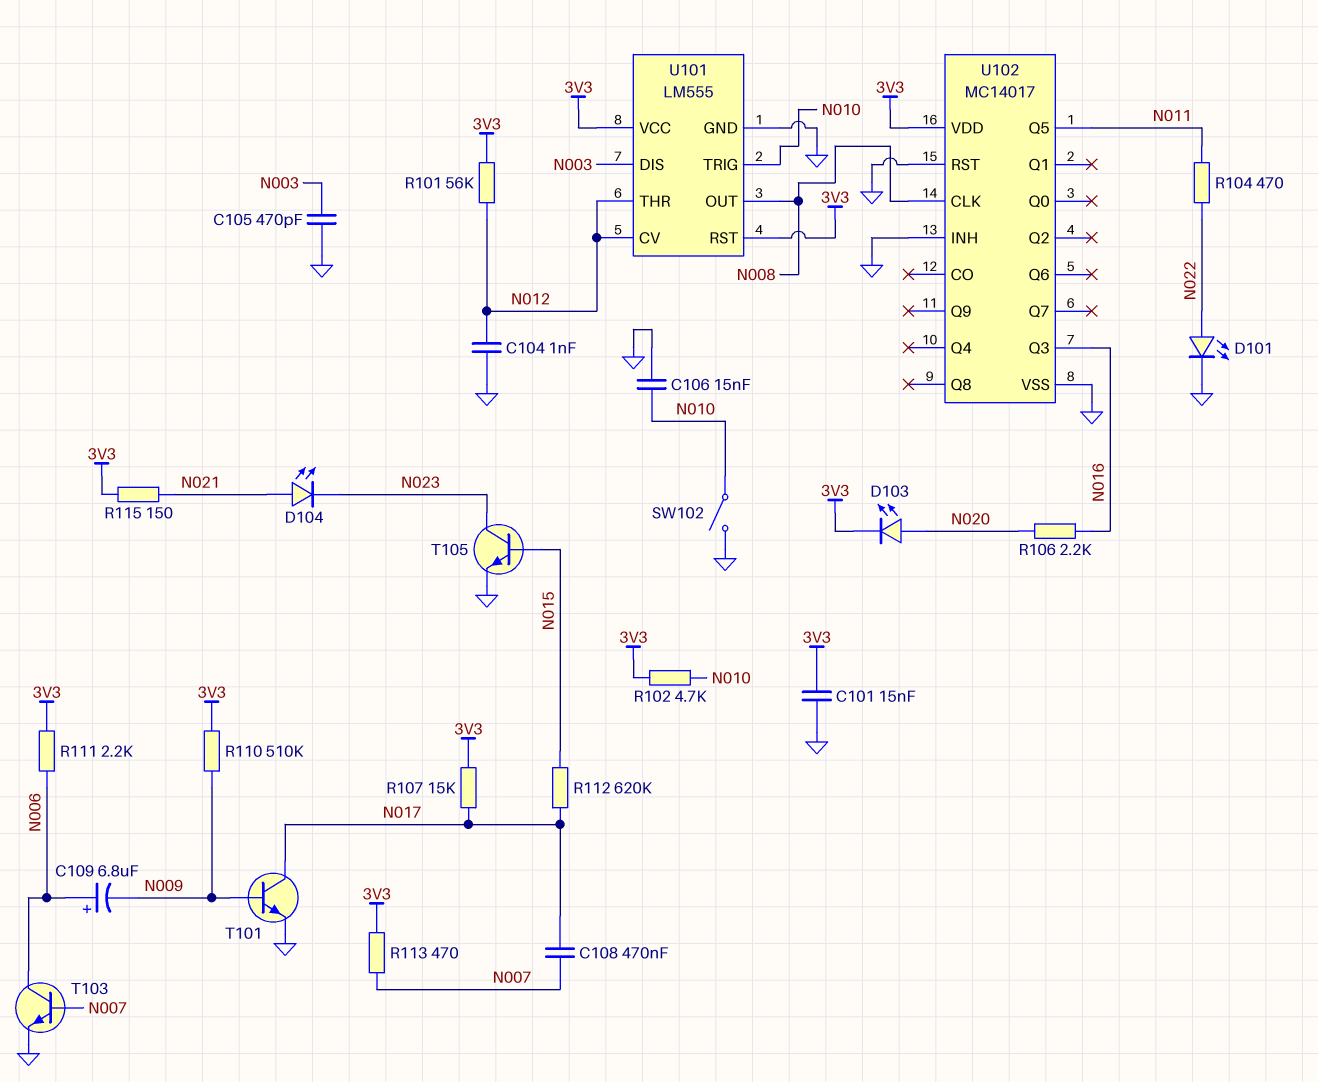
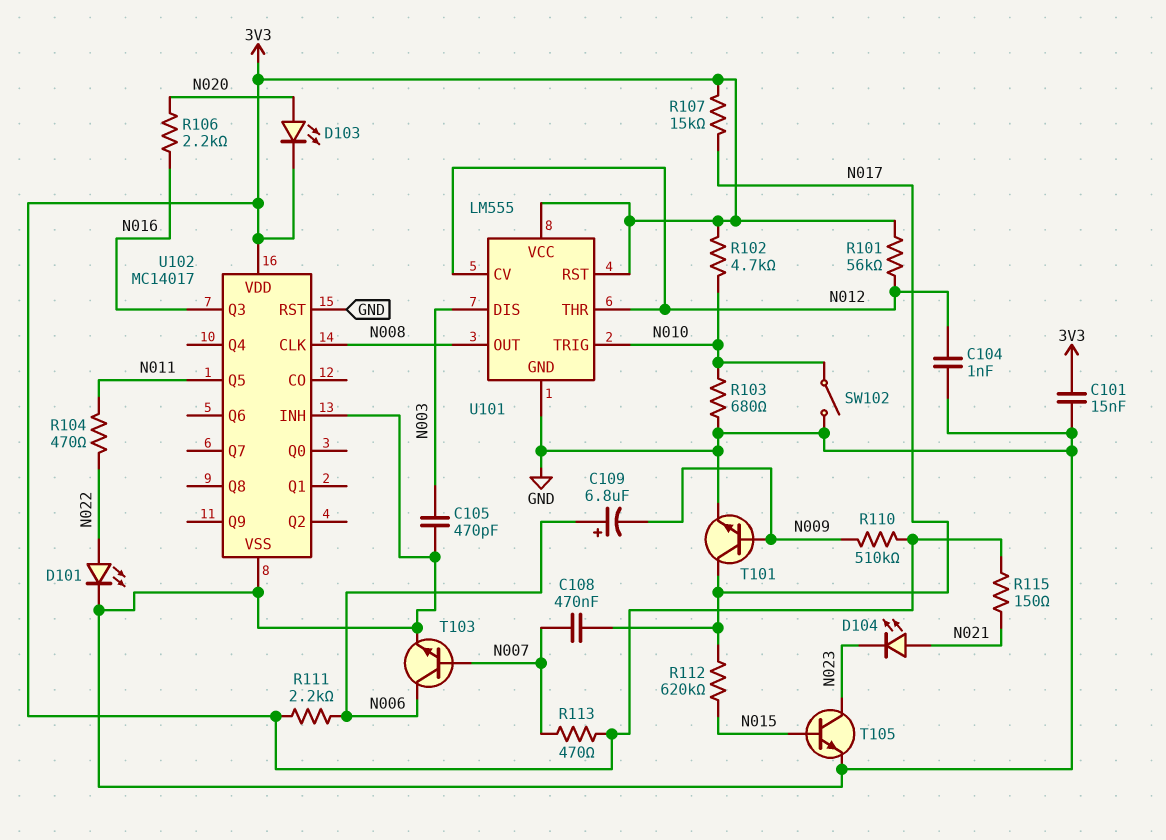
C106: 15nF (GND, N010) -> none
R103: none -> 680 (GND, N010)

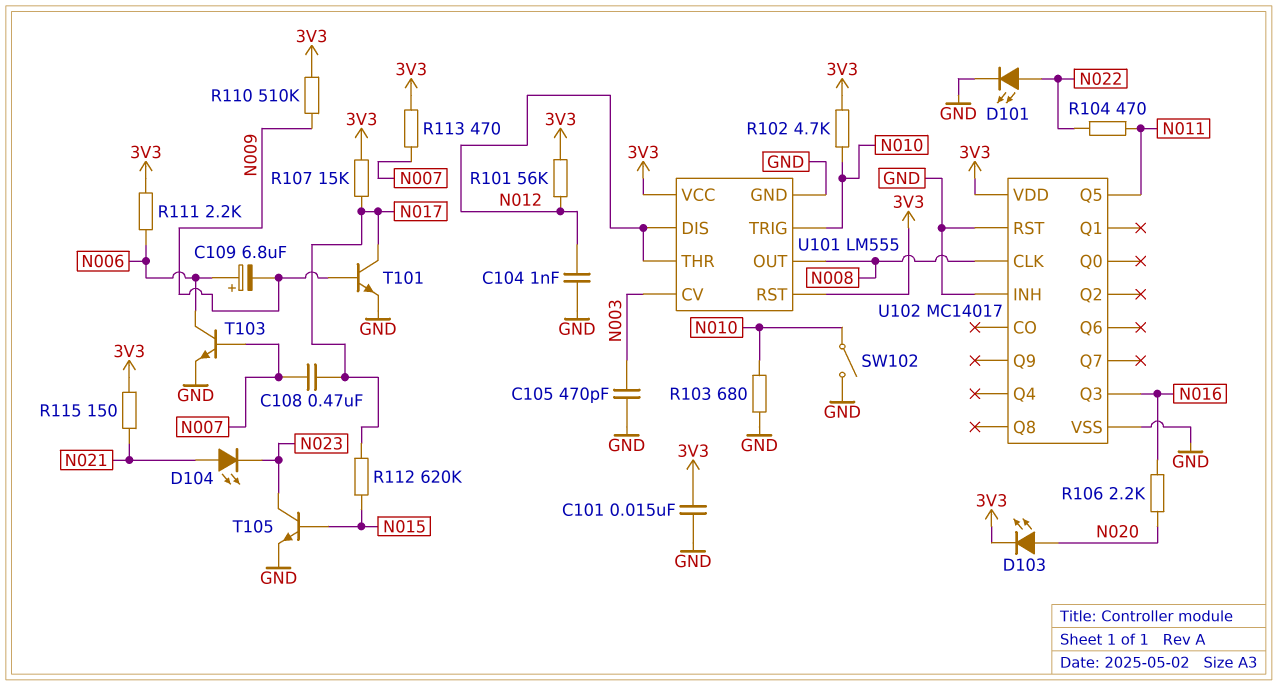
U101 pin CV: N012 -> N003
U101 pin DIS: N003 -> N012

